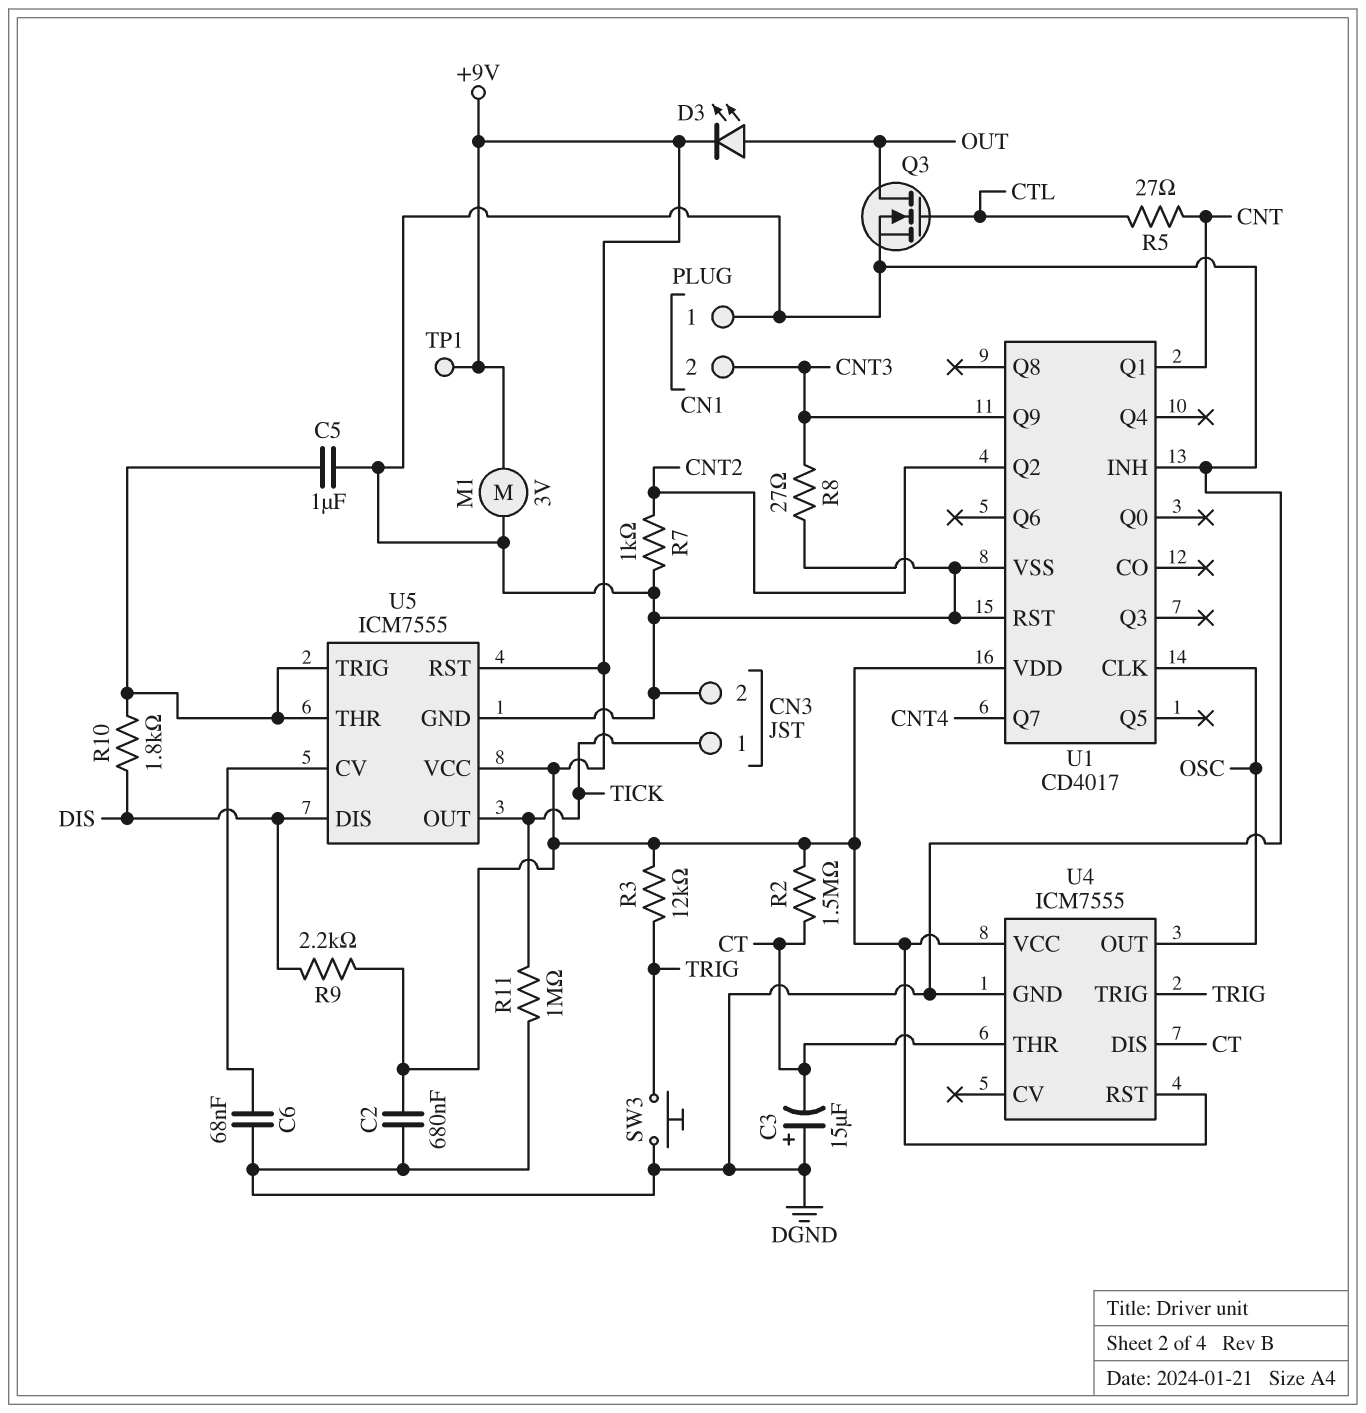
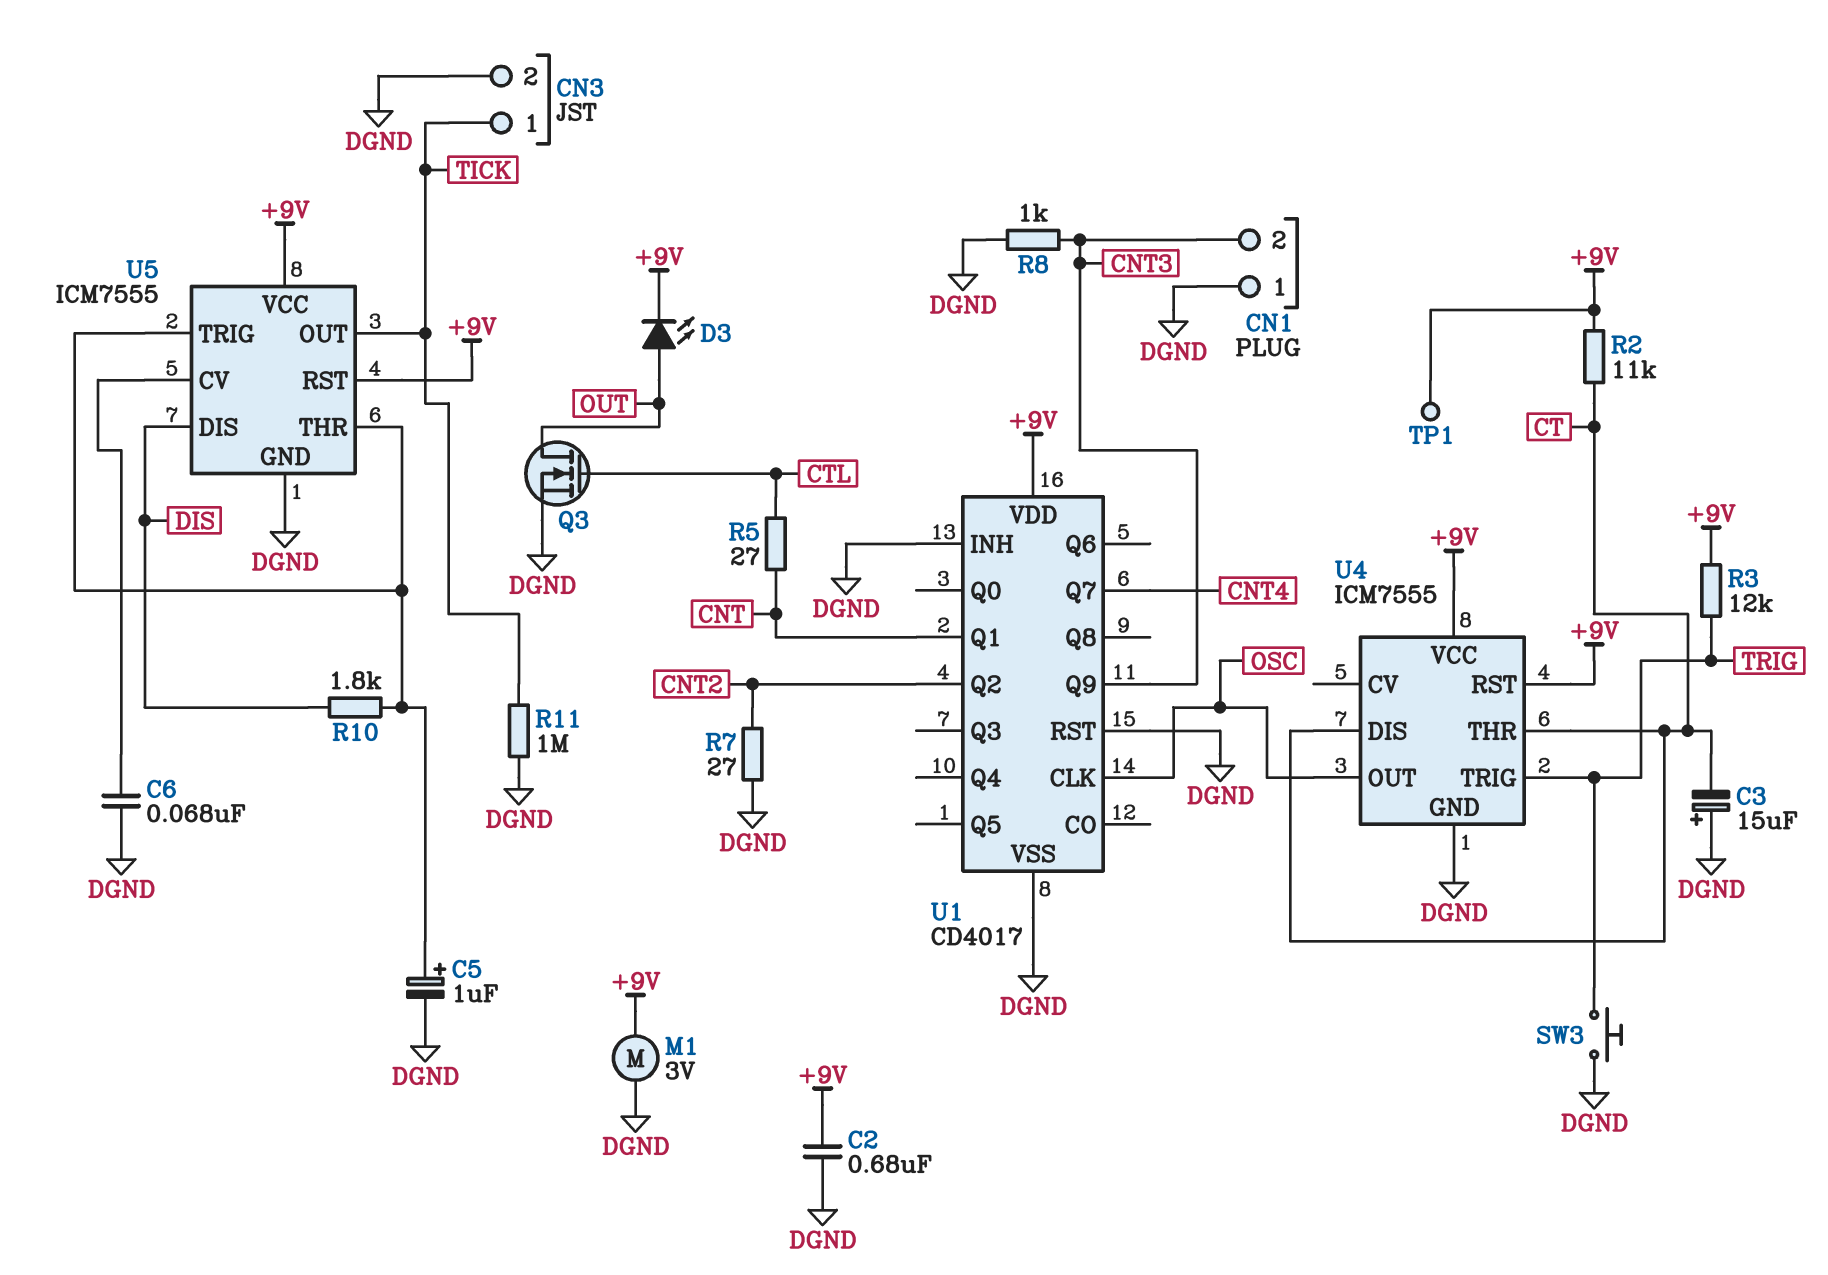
C5: 1uF (DGND, U5/THR) -> 1uF (plus U5/THR, minus DGND)
R2: 1.5M (+9V, CT) -> 11k (+9V, CT)
R7: 1k (CNT2, DGND) -> 27 (CNT2, DGND)
R8: 27 (CNT3, DGND) -> 1k (CNT3, DGND)
R9: 2.2k (+9V, DIS) -> none

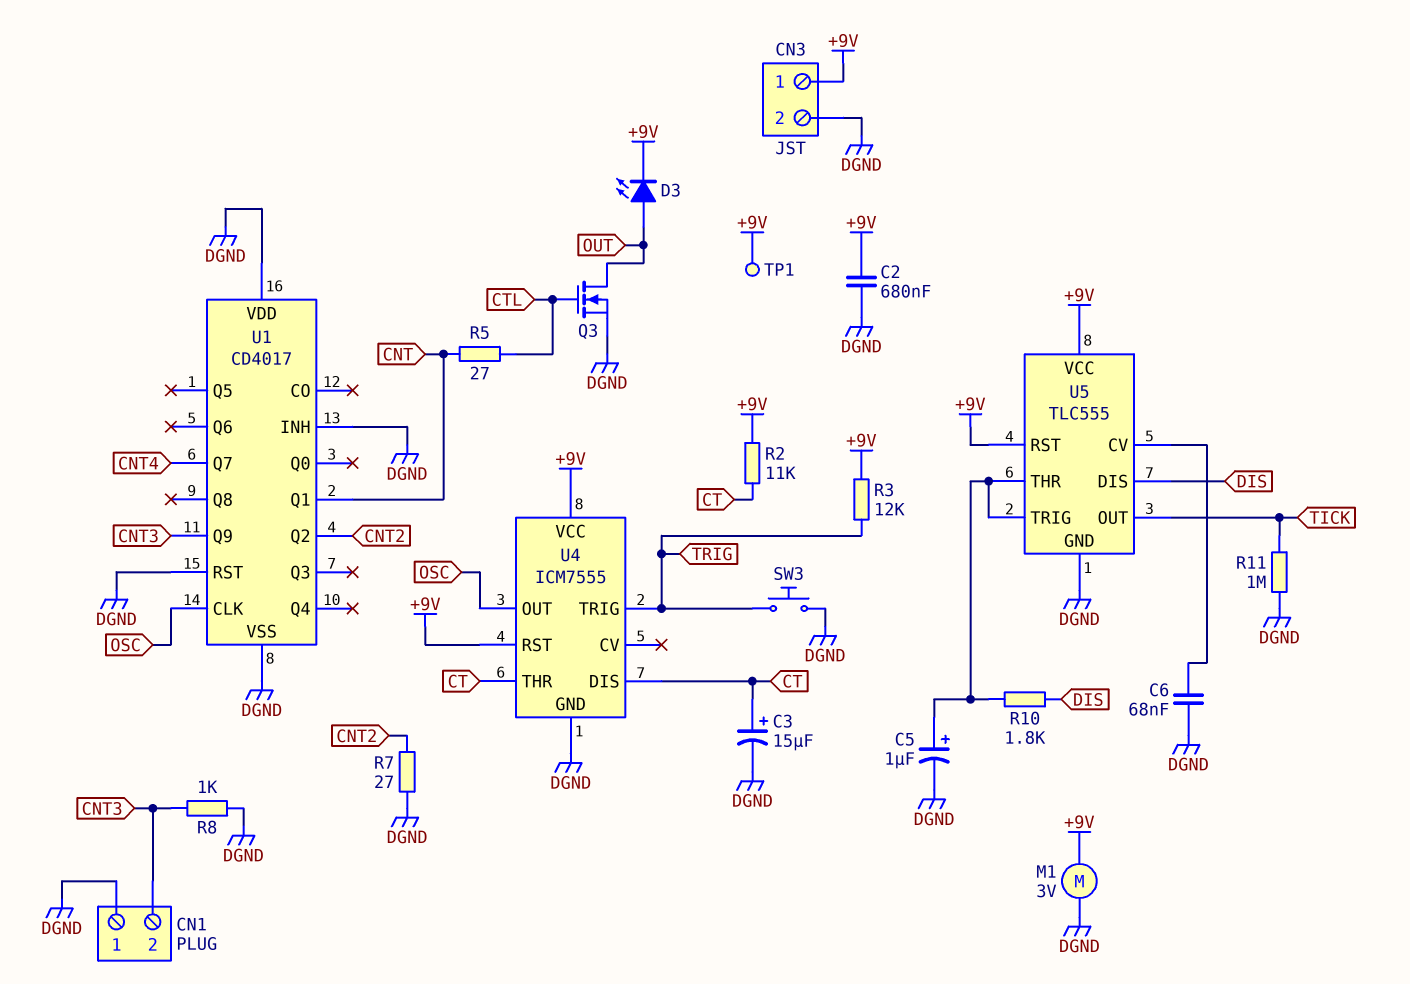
C3: 15uF (plus DGND, minus CT) -> 15uF (plus CT, minus DGND)
CN3 pin 1: TICK -> +9V
U1 pin VDD: +9V -> DGND
U5: ICM7555 -> TLC555

